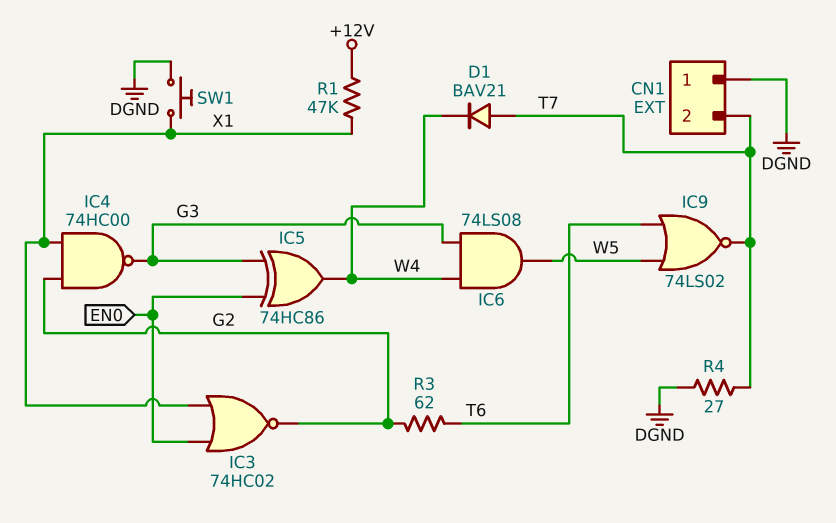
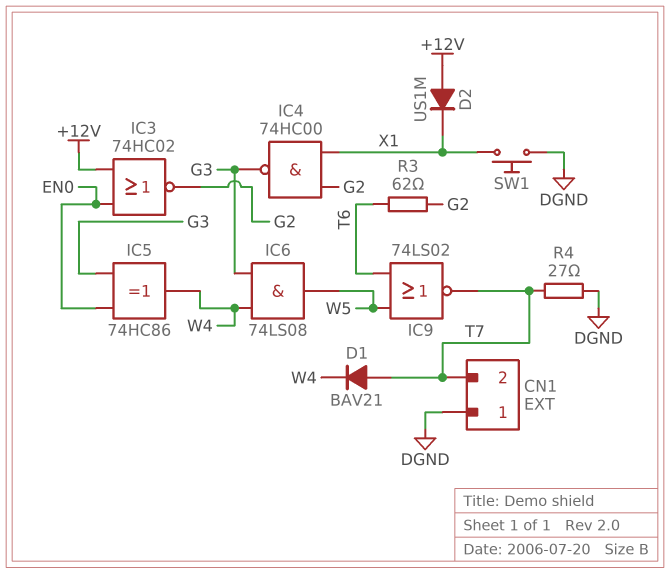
D2: none -> diode US1M (A +12V, K X1)
IC3: NOR 74HC02 (in EN0, in X1, out G2) -> NOR 74HC02 (in +12V, in EN0, out G2)
R1: 47k (+12V, X1) -> none

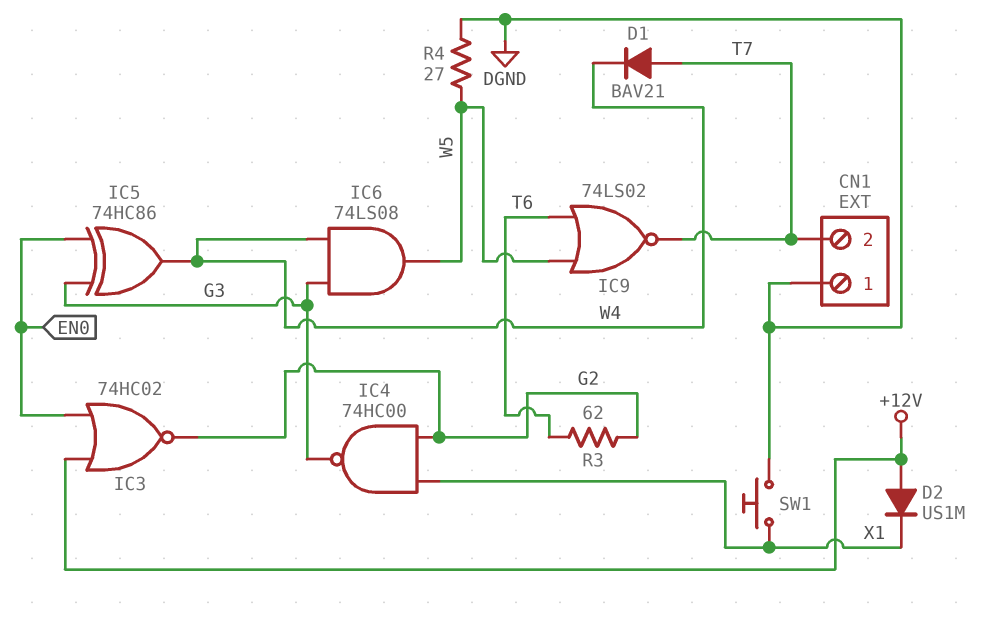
R4: 27 (DGND, T7) -> 27 (DGND, W5)

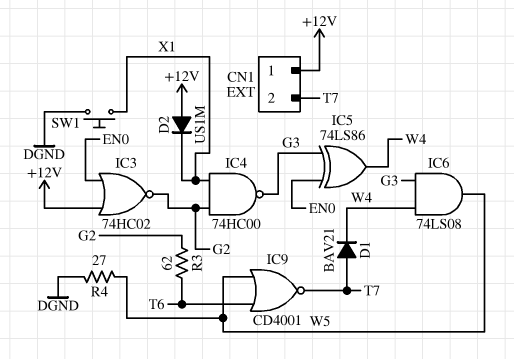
CN1 pin 1: DGND -> +12V
IC5: XOR 74HC86 (in EN0, in G3, out W4) -> XOR 74LS86 (in EN0, in G3, out W4)
IC9: NOR 74LS02 (in T6, in W5, out T7) -> NOR CD4001 (in T6, in W5, out T7)

